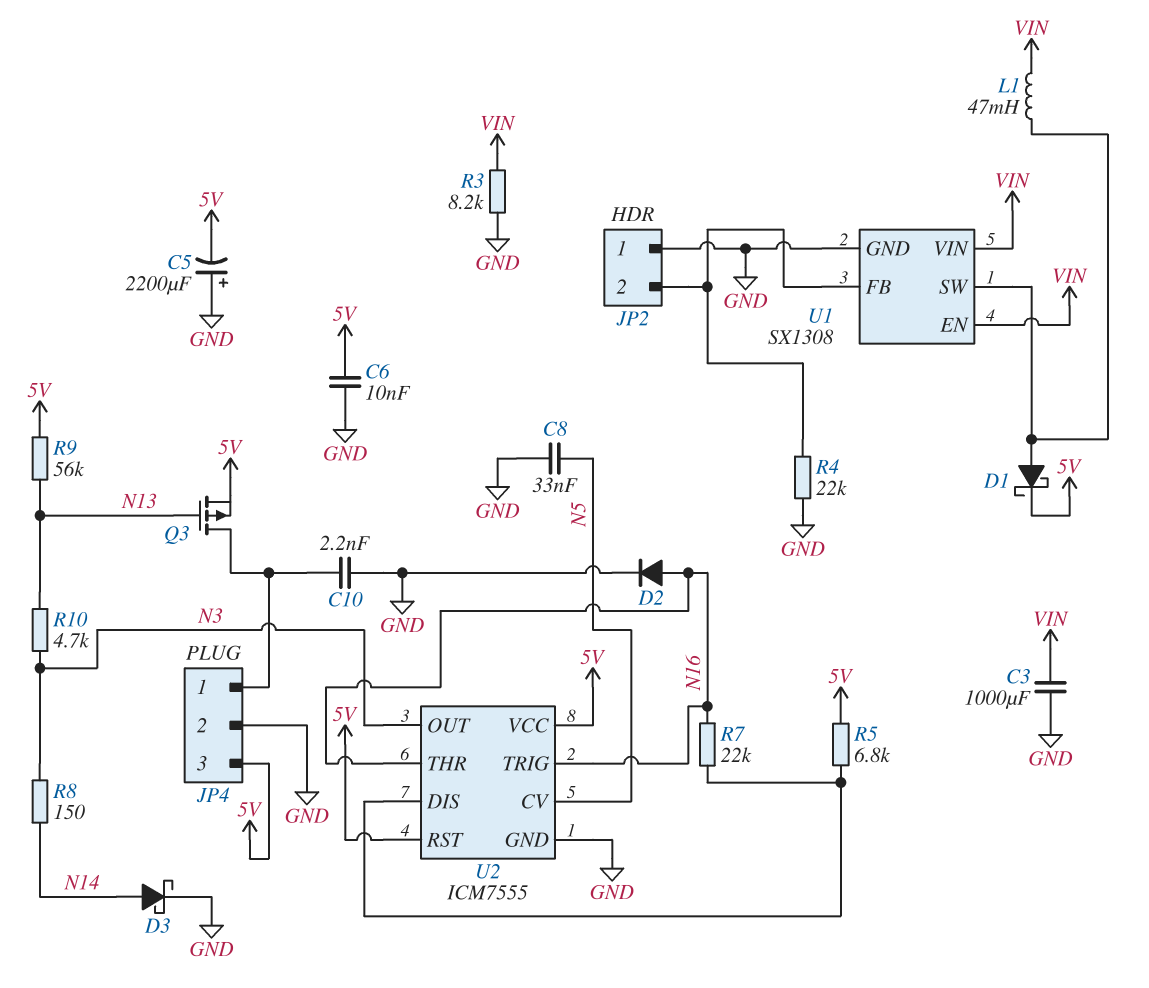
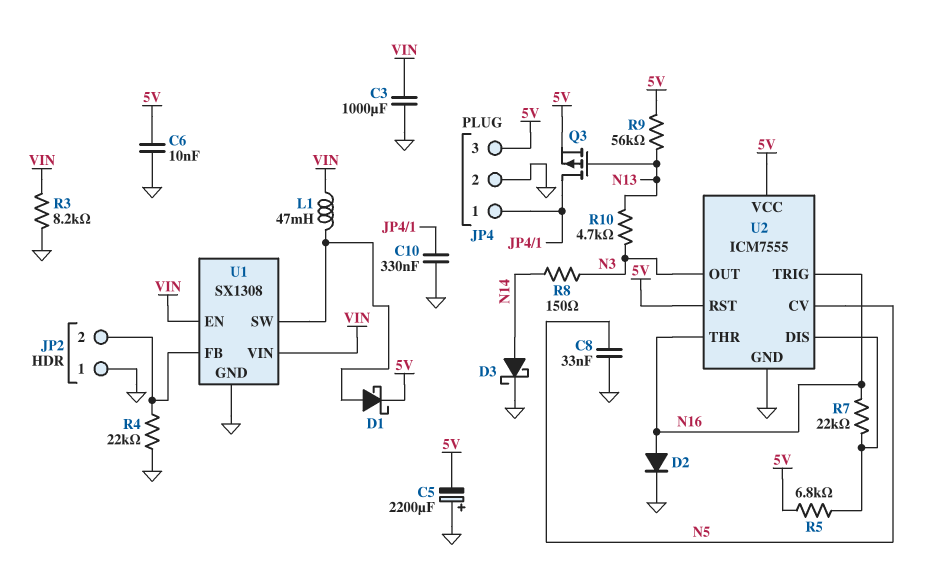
C10: 2.2nF (GND, JP4/1) -> 330nF (GND, JP4/1)

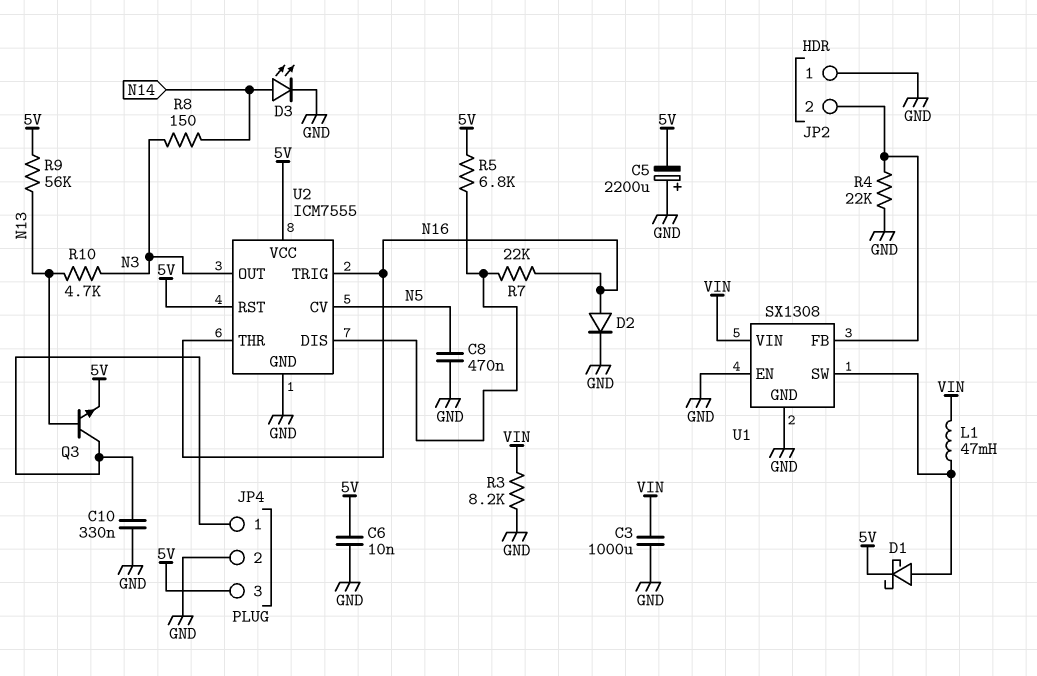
C8: 33nF (GND, N5) -> 470nF (GND, N5)
D3: schottky (A N14, K GND) -> LED (A N14, K GND)
Q3: PMOS (G N13, D JP4/1, S 5V) -> NPN (B N13, C JP4/1, E 5V)
U1 pin EN: VIN -> GND

